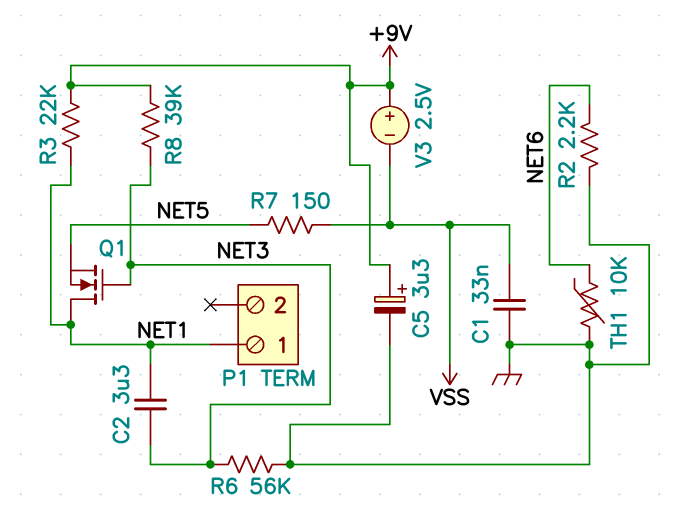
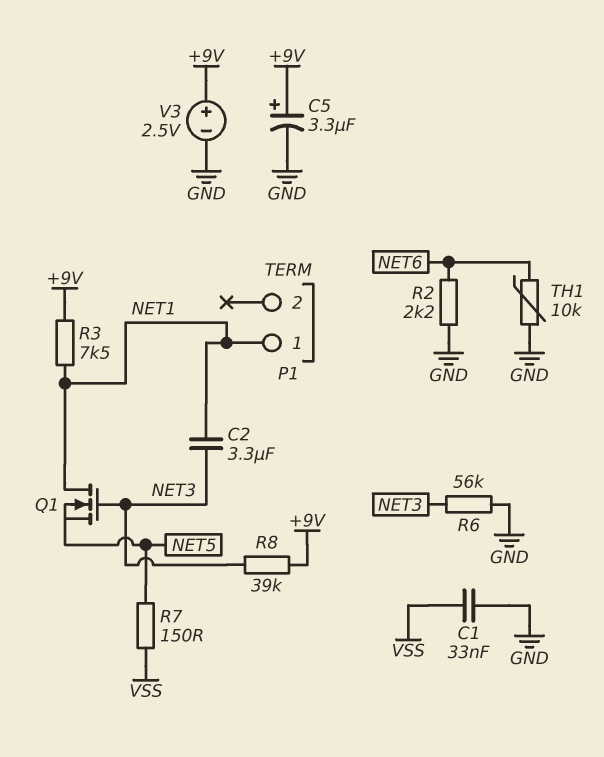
R3: 22k (+9V, NET1) -> 7.5k (+9V, NET1)
V3: 2.5V (plus +9V, minus VSS) -> 2.5V (plus +9V, minus GND)

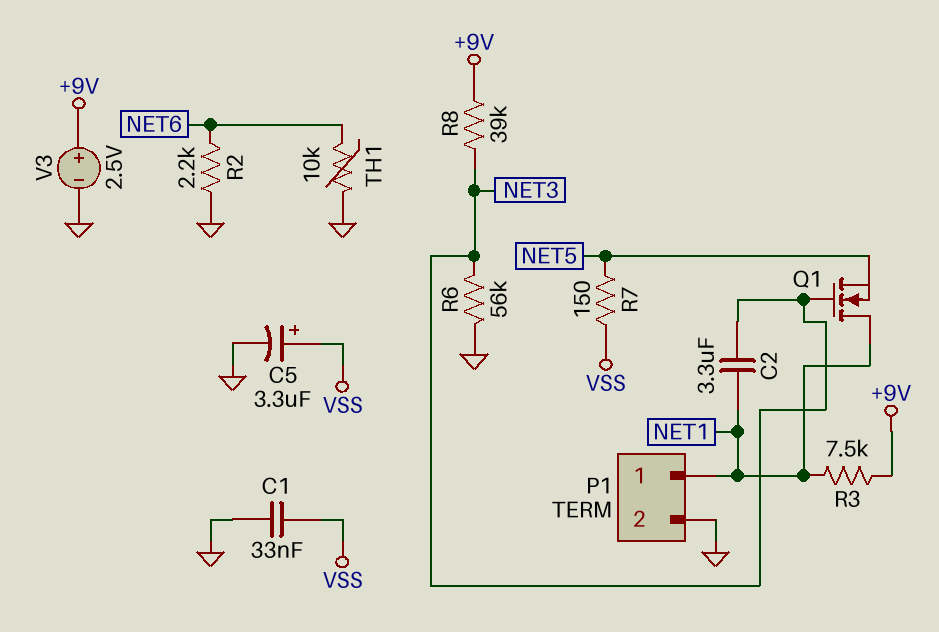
C5: 3.3uF (plus +9V, minus GND) -> 3.3uF (plus VSS, minus GND)
P1 pin 2: none -> GND

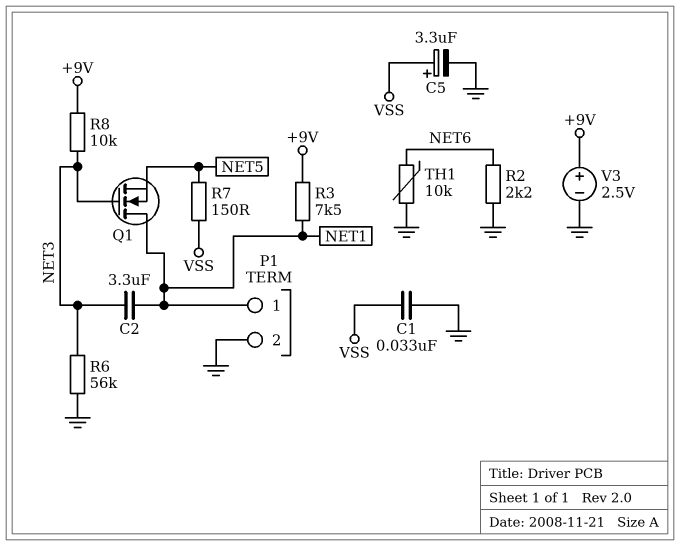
R8: 39k (+9V, NET3) -> 10k (+9V, NET3)

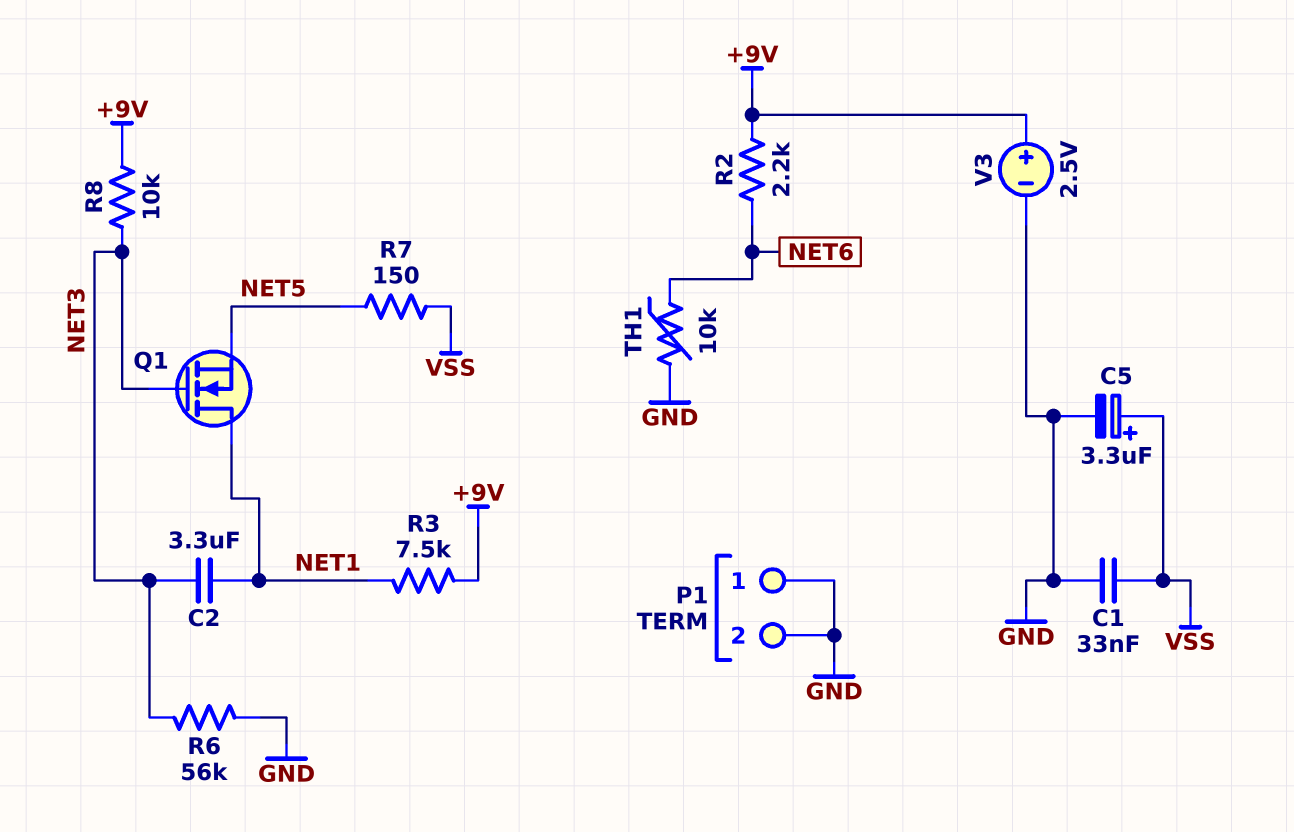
P1 pin 1: NET1 -> GND
R2: 2.2k (GND, NET6) -> 2.2k (+9V, NET6)

